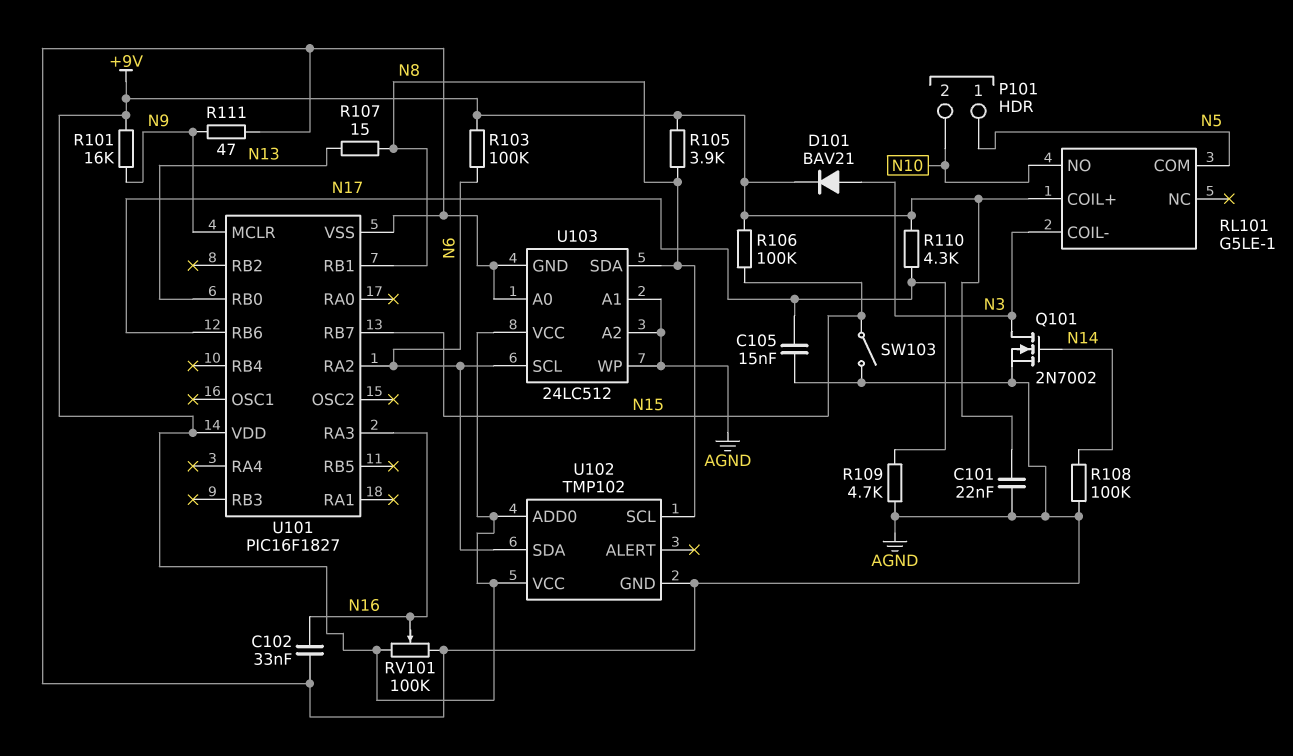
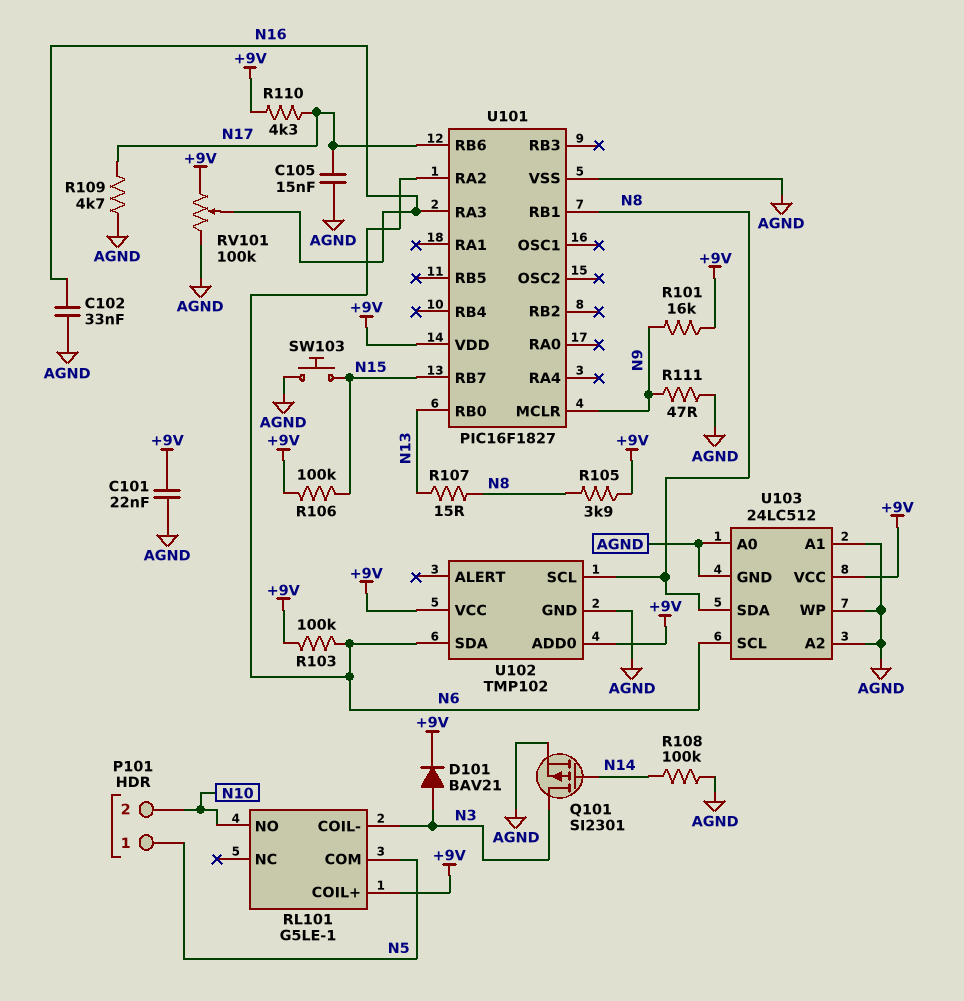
Q101: NMOS 2N7002 (G N14, D N3, S AGND) -> PMOS SI2301 (G N14, D N3, S AGND)
SW103: switch (AGND, N15) -> button (AGND, N15)

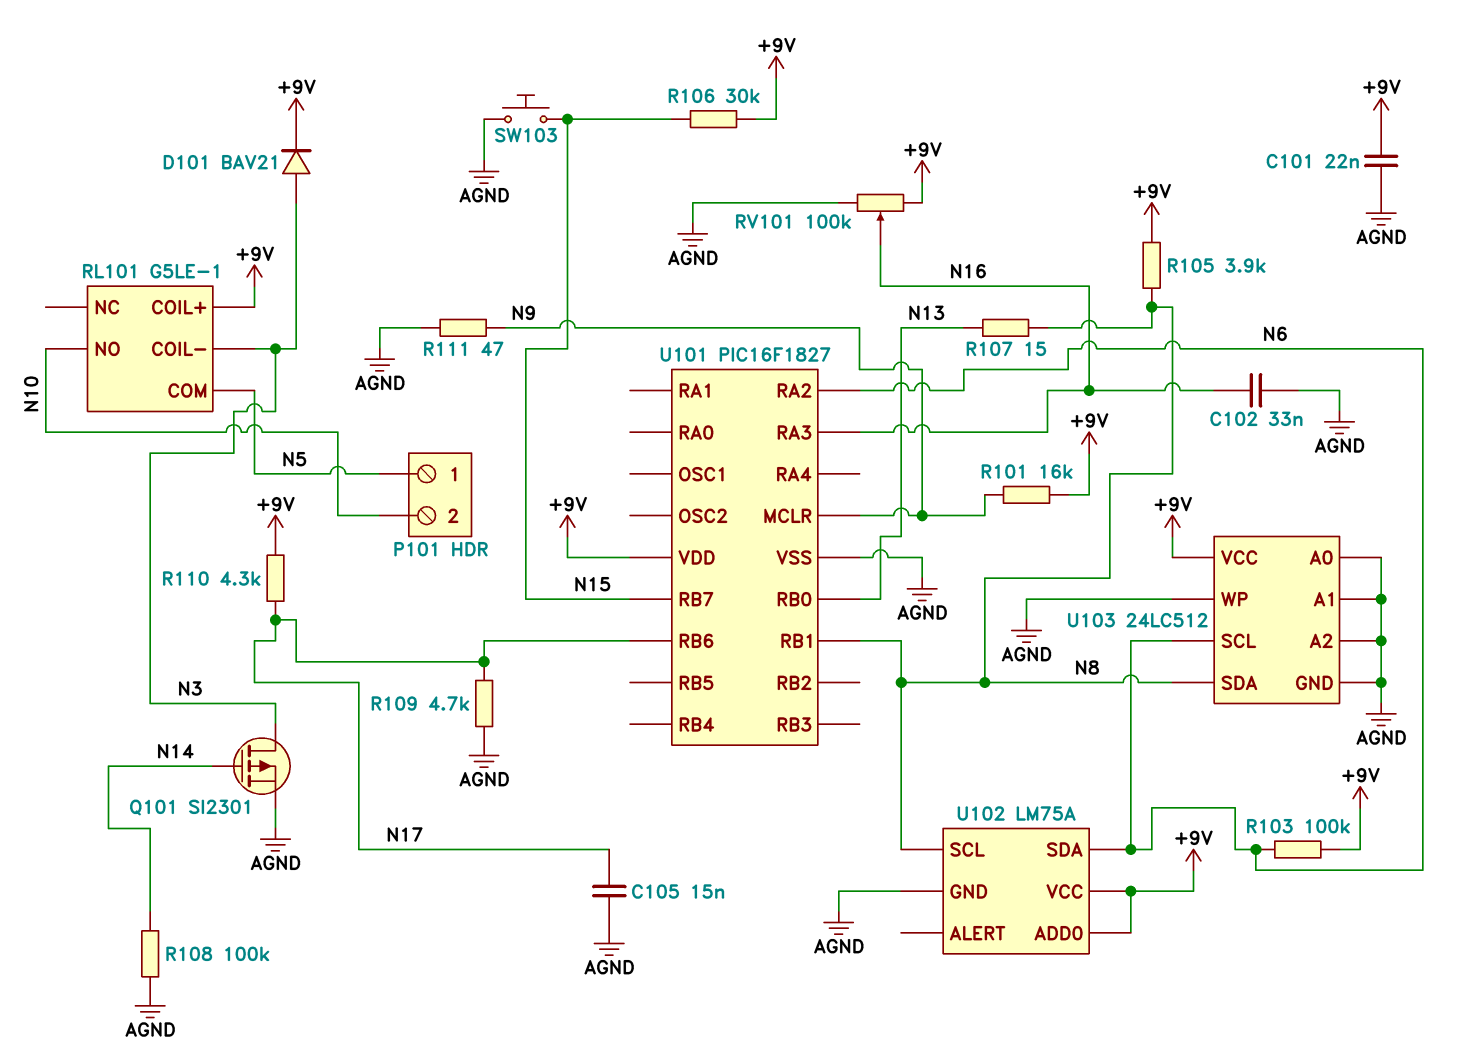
R106: 100k (+9V, N15) -> 30k (+9V, N15)
U102: TMP102 -> LM75A

